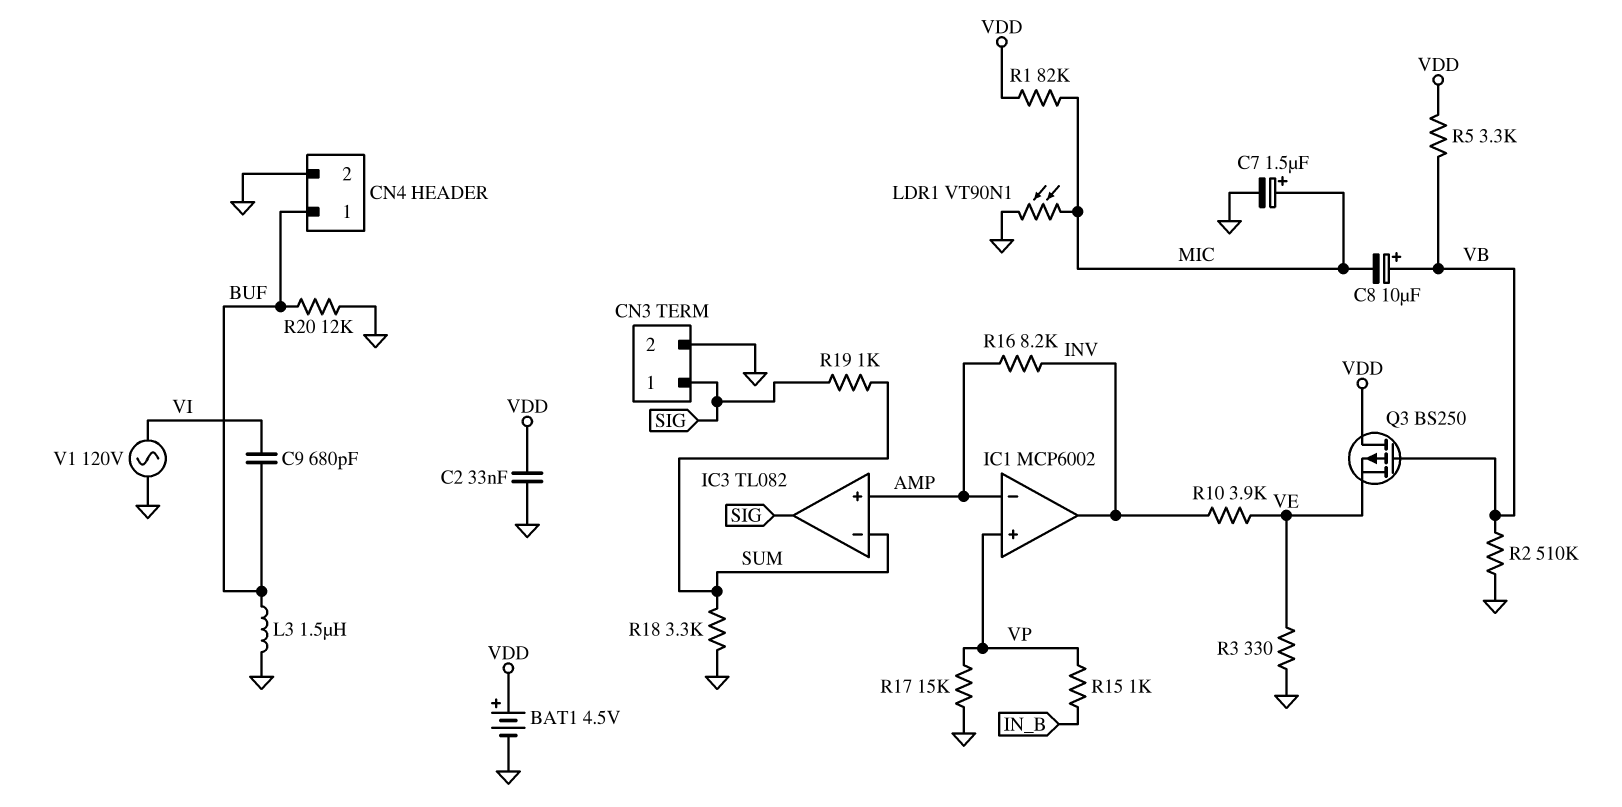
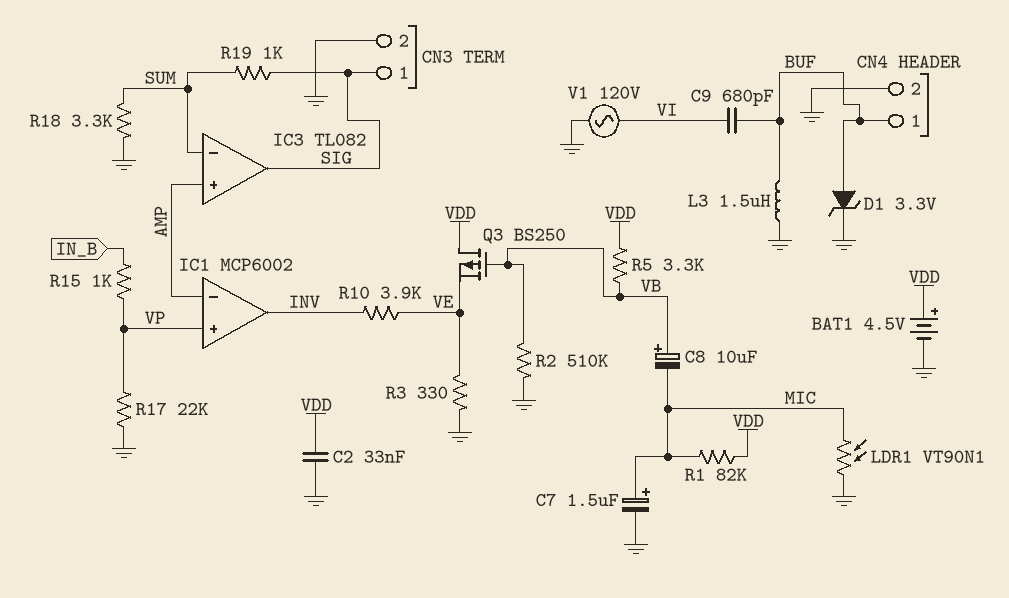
D1: none -> zener 3.3V (A BUF, K GND)
R16: 8.2k (AMP, INV) -> none
R17: 15k (GND, VP) -> 22k (GND, VP)
R20: 12k (BUF, GND) -> none

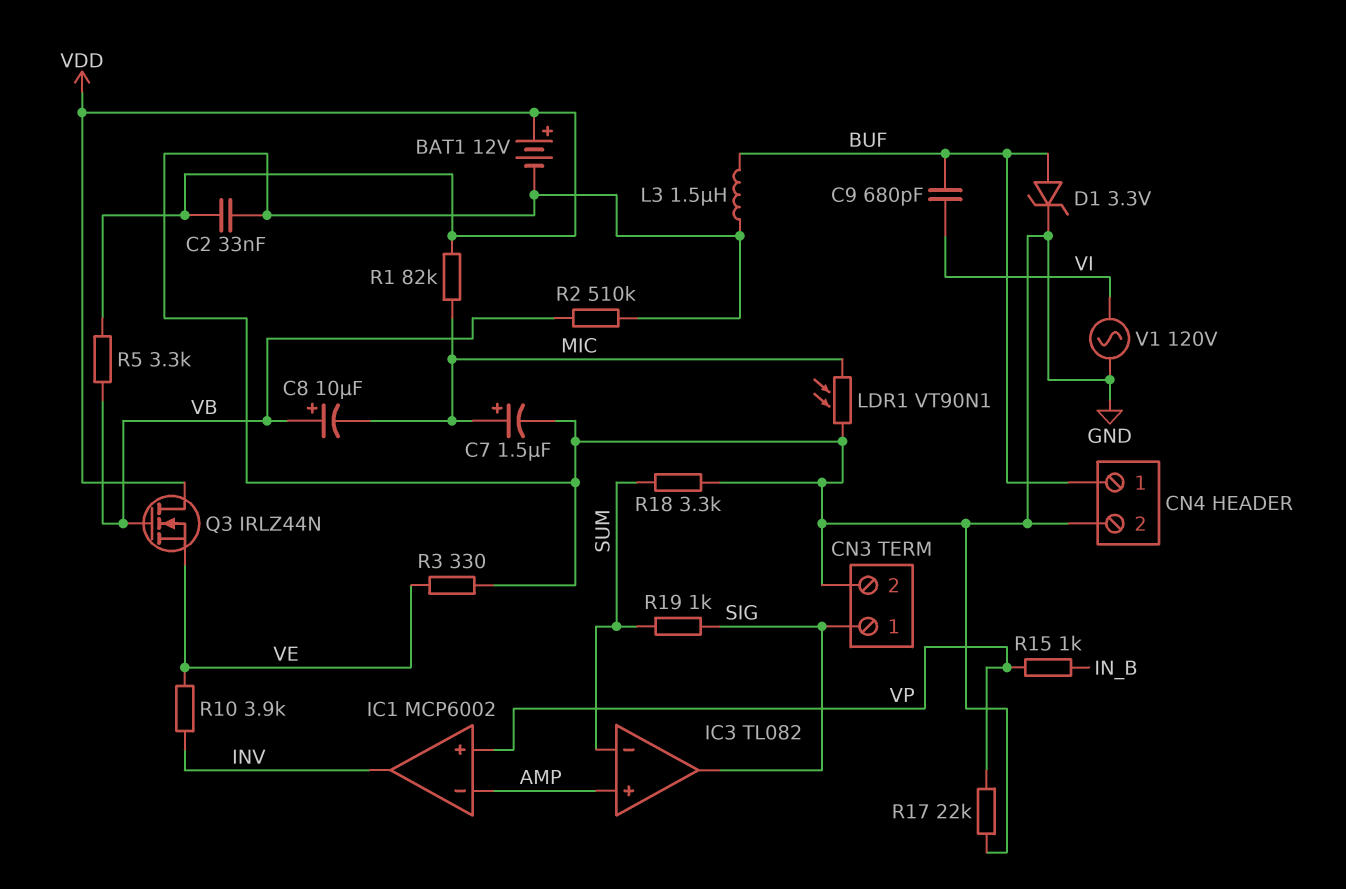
BAT1: 4.5V (plus VDD, minus GND) -> 12V (plus VDD, minus GND)
Q3: PMOS BS250 (G VB, D VDD, S VE) -> NMOS IRLZ44N (G VB, D VDD, S VE)

